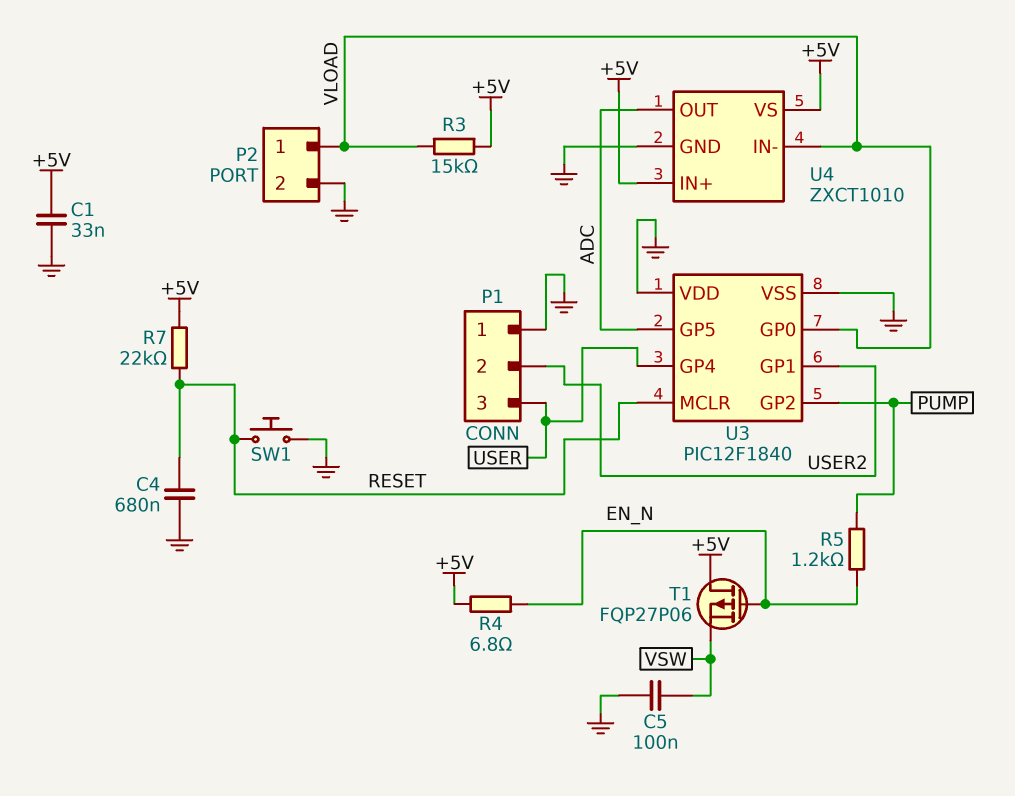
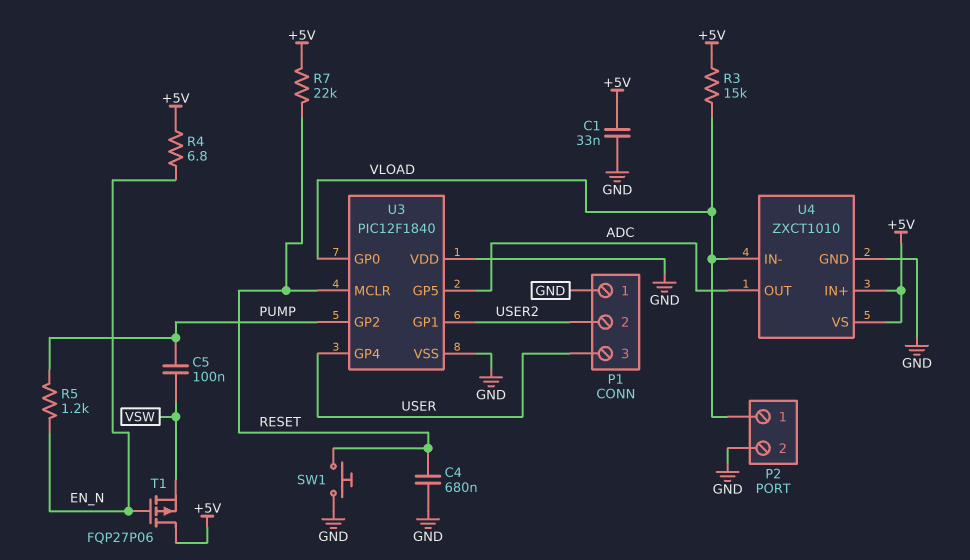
C5: 100nF (GND, VSW) -> 100nF (PUMP, VSW)

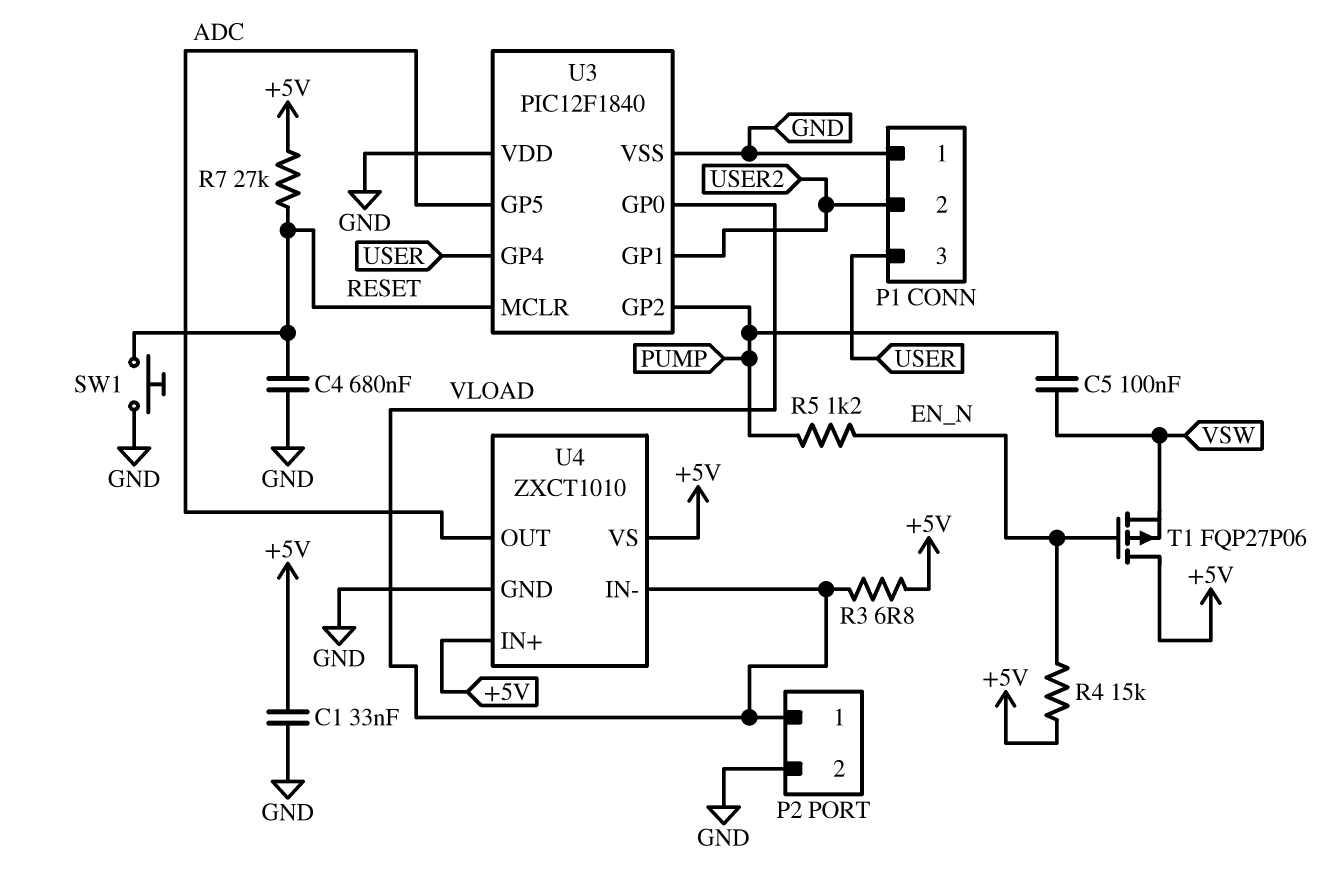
R3: 15k (+5V, VLOAD) -> 6.8 (+5V, VLOAD)
R4: 6.8 (+5V, EN_N) -> 15k (+5V, EN_N)
R7: 22k (+5V, RESET) -> 27k (+5V, RESET)

